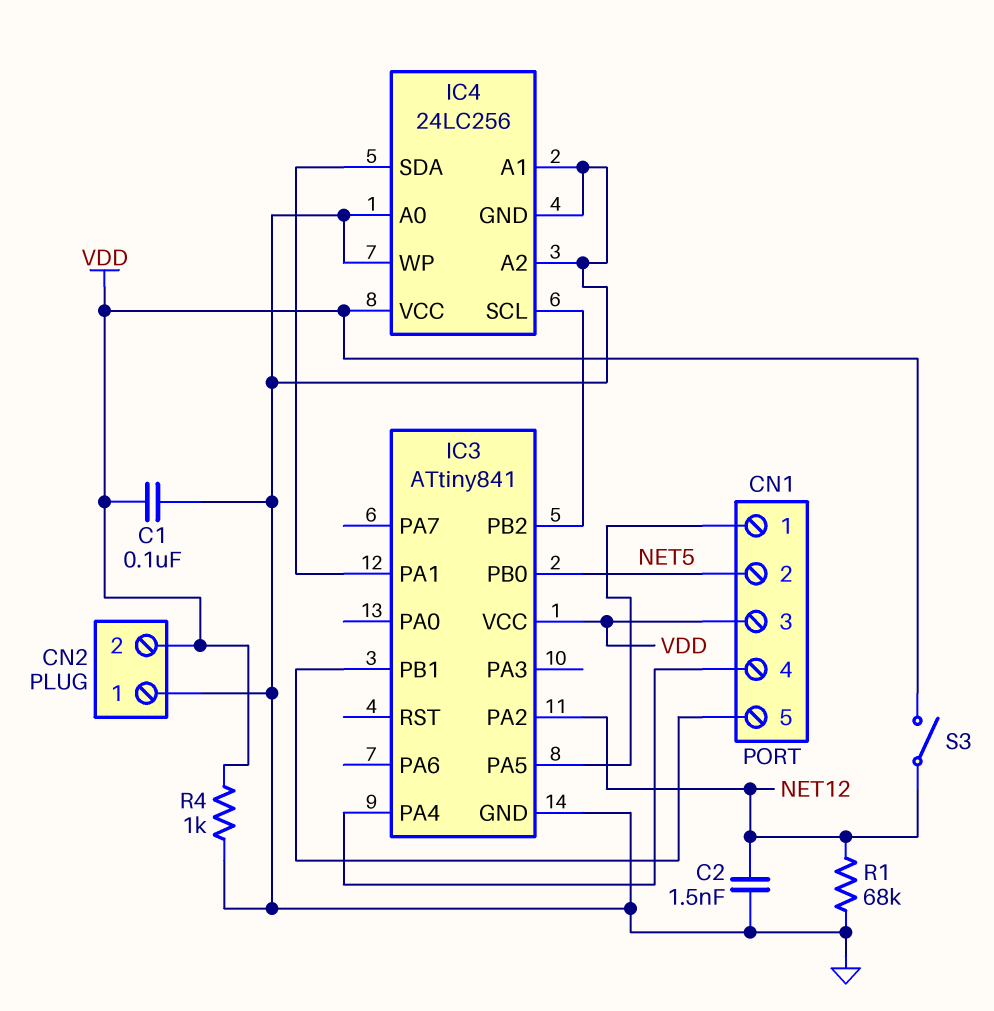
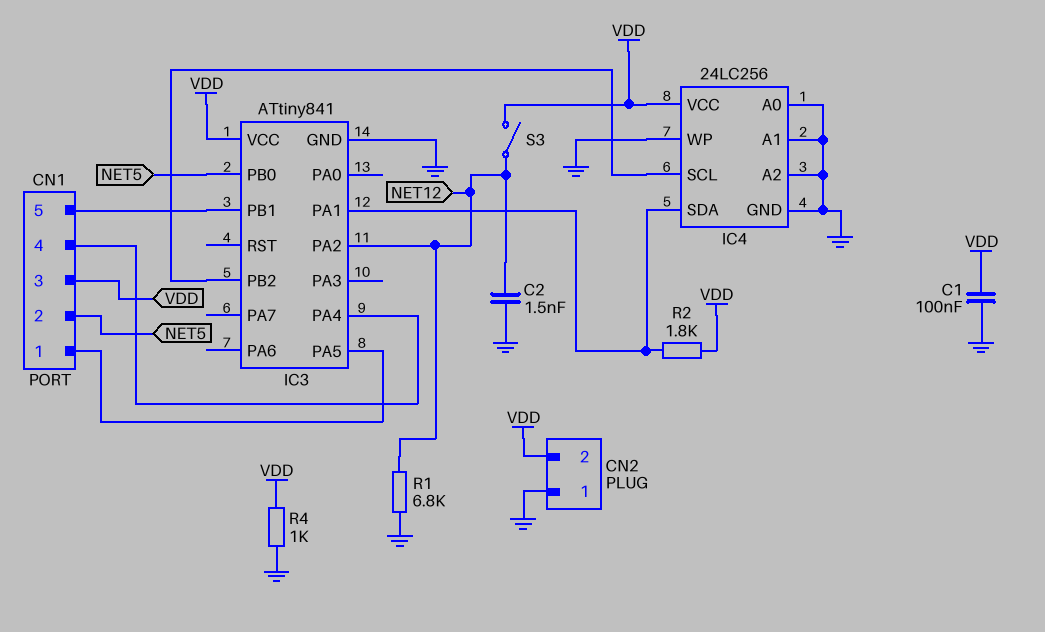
R1: 68k (GND, NET12) -> 6.8k (GND, NET12)
R2: none -> 1.8k (IC3/PA1, VDD)

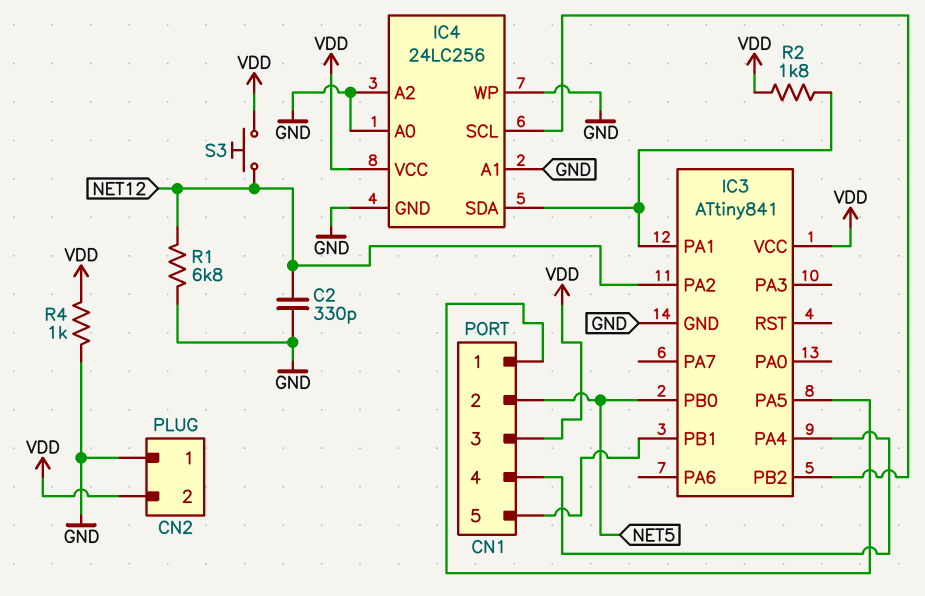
C1: 100nF (GND, VDD) -> none
C2: 1.5nF (GND, NET12) -> 330pF (GND, NET12)
S3: switch (NET12, VDD) -> button (NET12, VDD)

